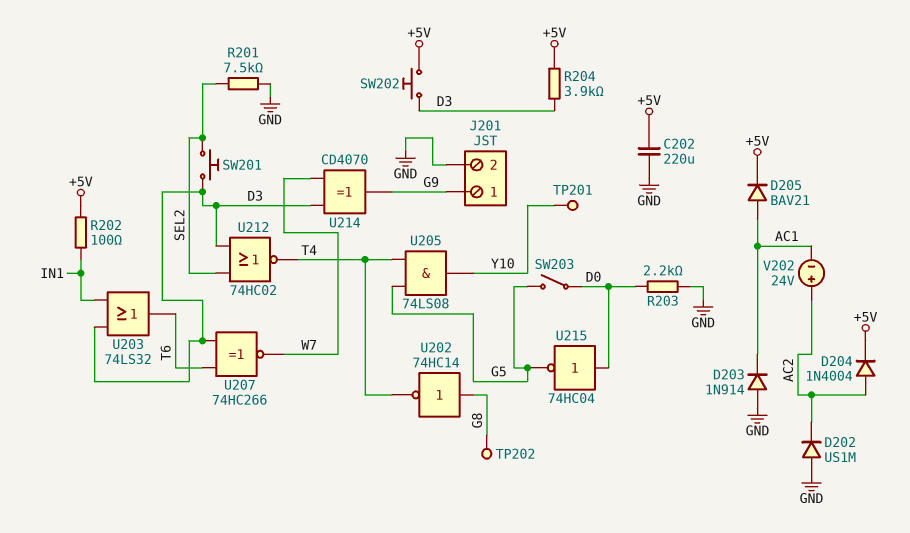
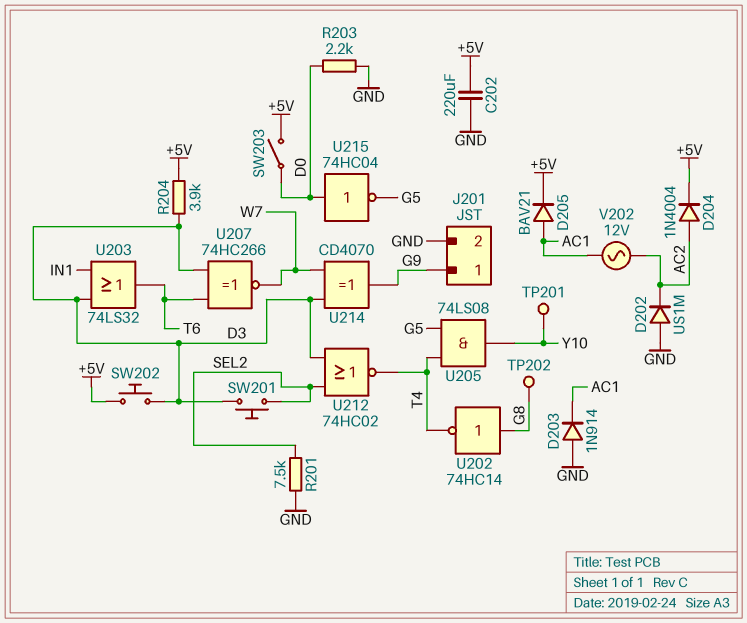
R202: 100 (+5V, IN1) -> none
SW203: switch (D0, G5) -> switch (+5V, D0)
V202: 24V (plus AC2, minus AC1) -> AC 12V (AC1, AC2)

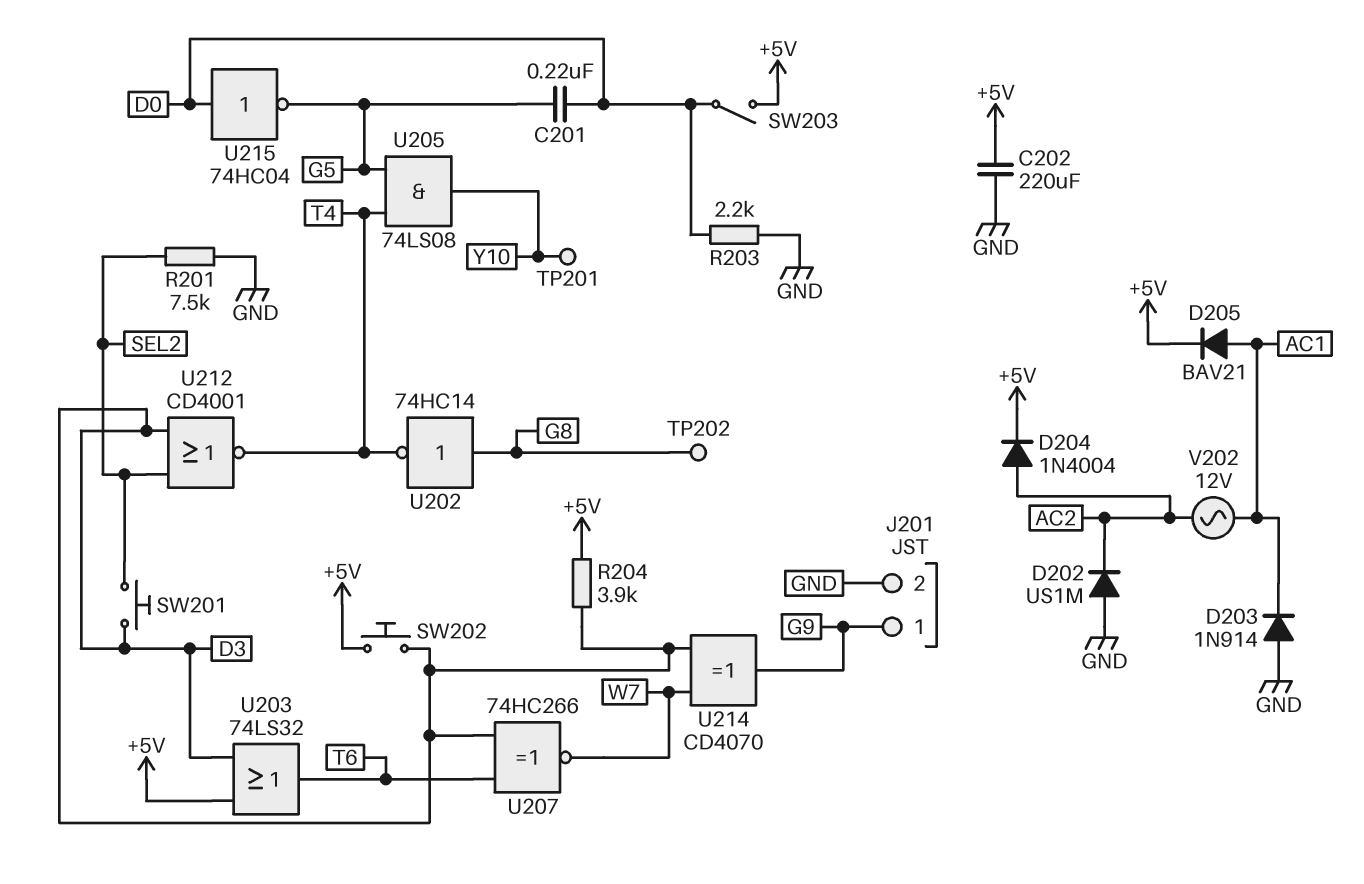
C201: none -> 220nF (D0, G5)
U203: OR 74LS32 (in D3, in IN1, out T6) -> OR 74LS32 (in +5V, in D3, out T6)
U212: NOR 74HC02 (in D3, in SEL2, out T4) -> NOR CD4001 (in D3, in SEL2, out T4)

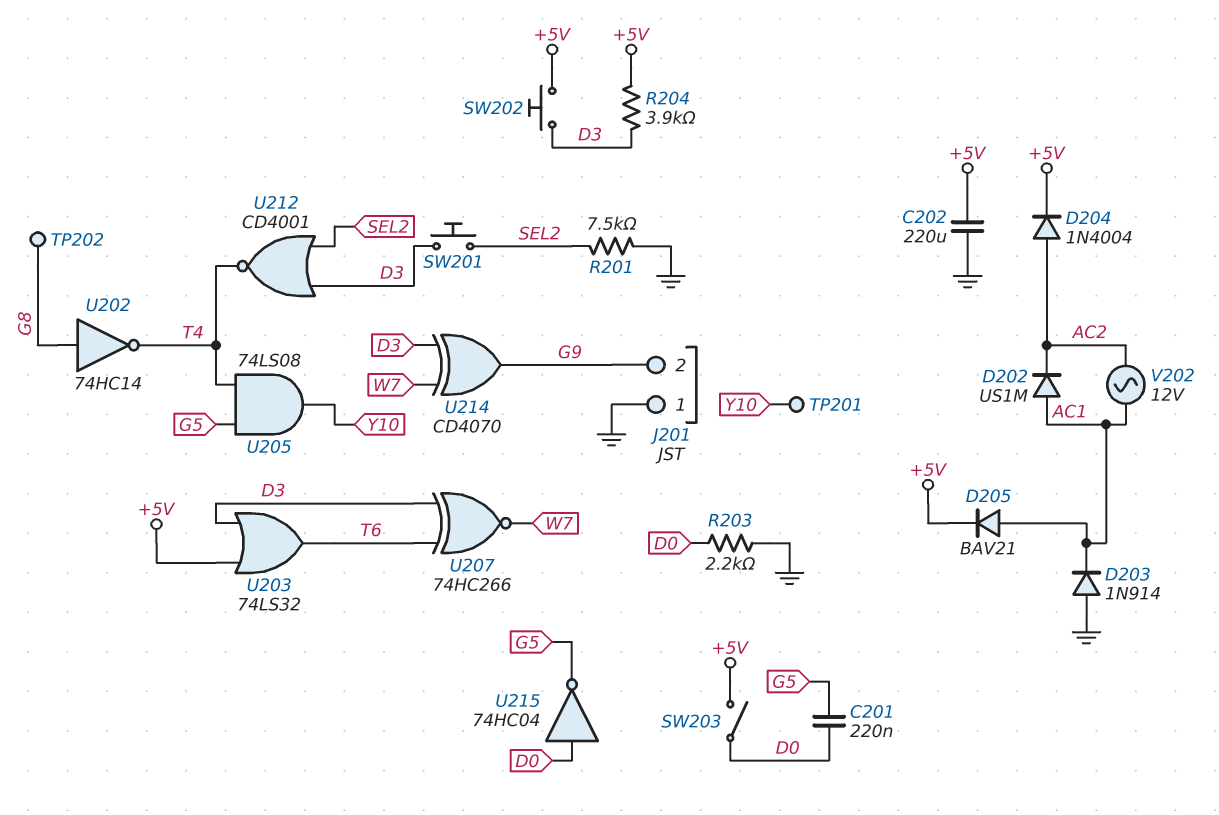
D202: diode US1M (A GND, K AC2) -> diode US1M (A AC1, K AC2)
J201 pin 1: G9 -> GND
J201 pin 2: GND -> G9

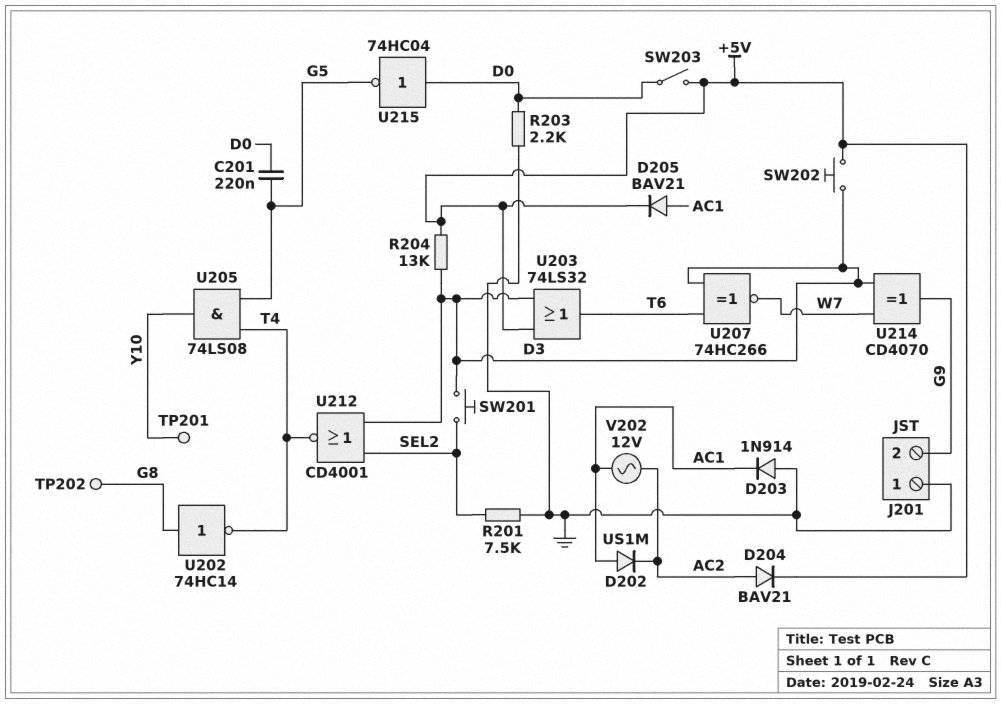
C202: 220uF (+5V, GND) -> none
D204: diode 1N4004 (A AC2, K +5V) -> diode BAV21 (A AC2, K +5V)
R204: 3.9k (+5V, D3) -> 13k (+5V, D3)

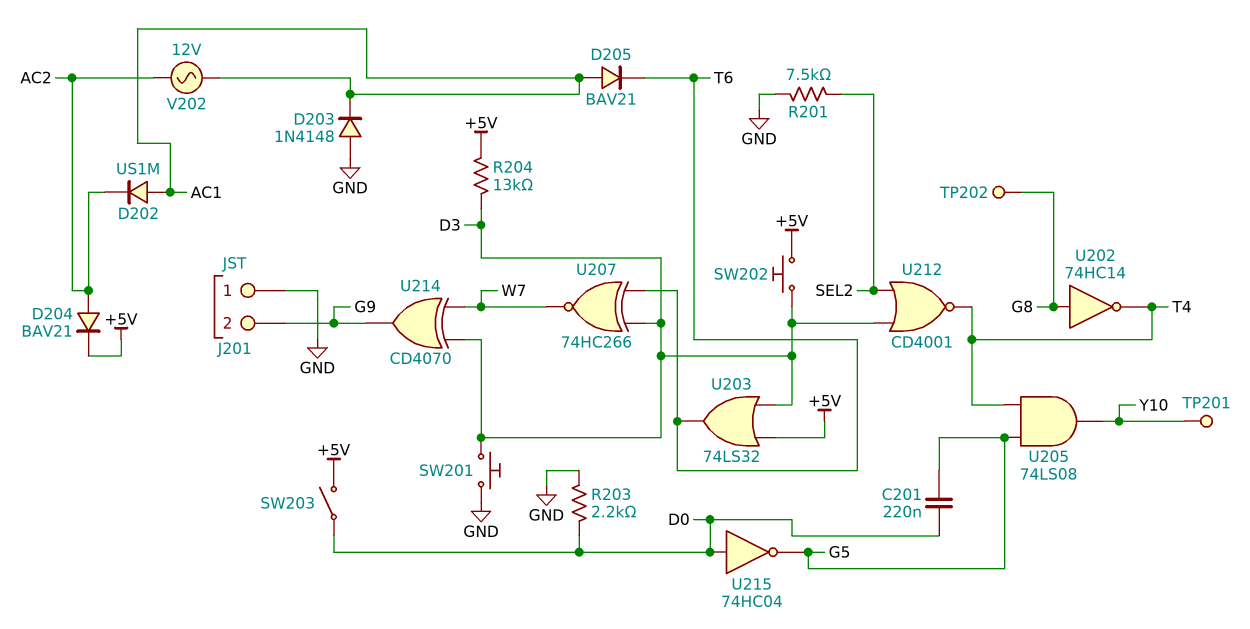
D203: diode 1N914 (A GND, K AC1) -> diode 1N4148 (A GND, K AC1)
D205: diode BAV21 (A AC1, K +5V) -> diode BAV21 (A AC1, K T6)
SW201: button (D3, SEL2) -> button (D3, GND)

